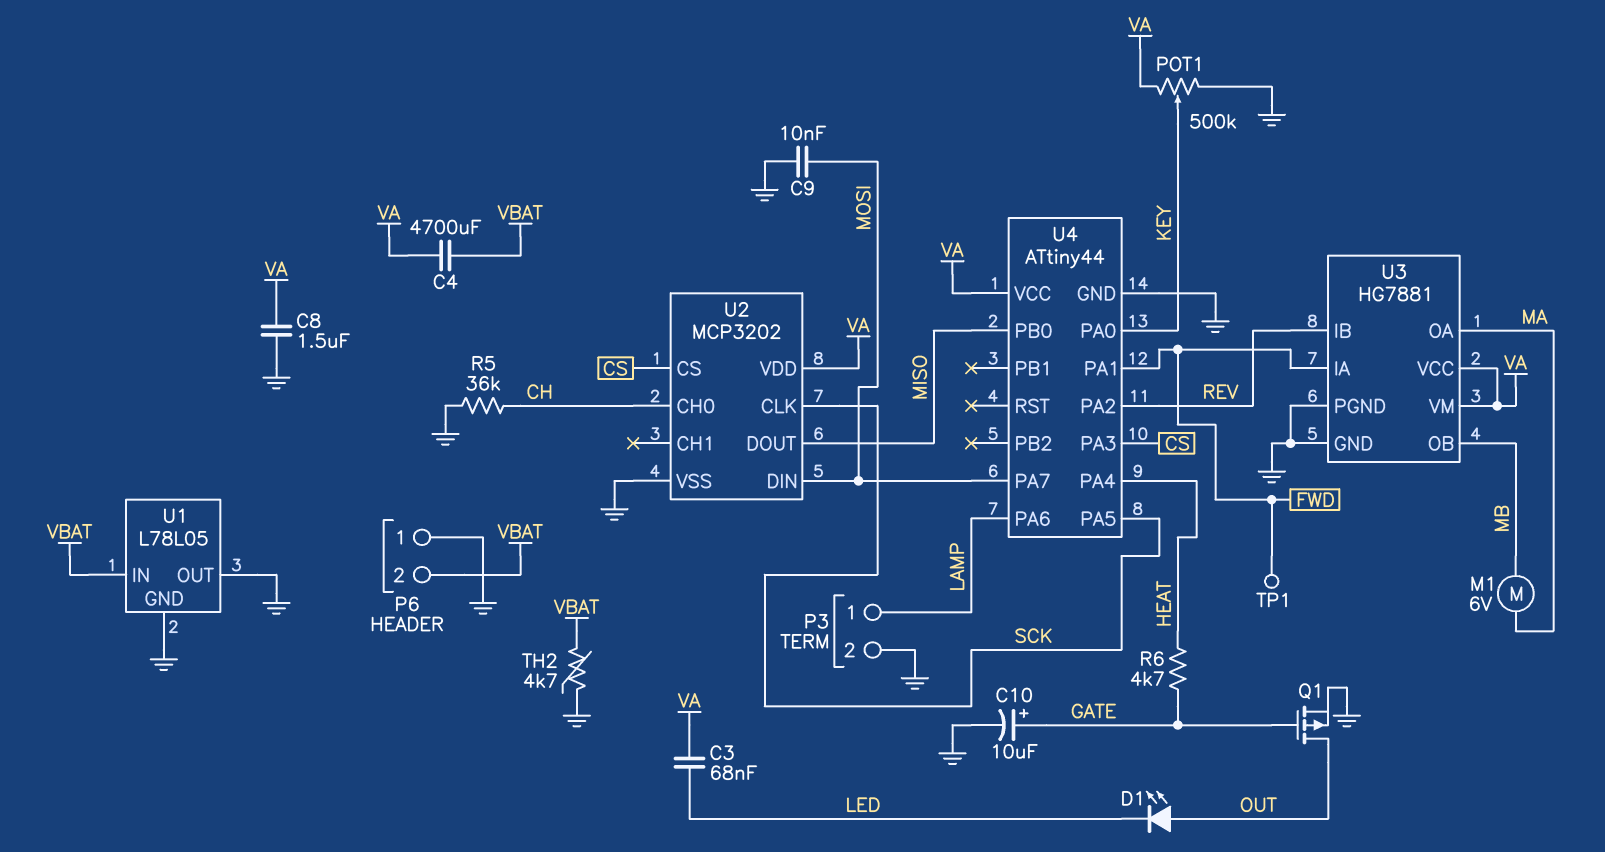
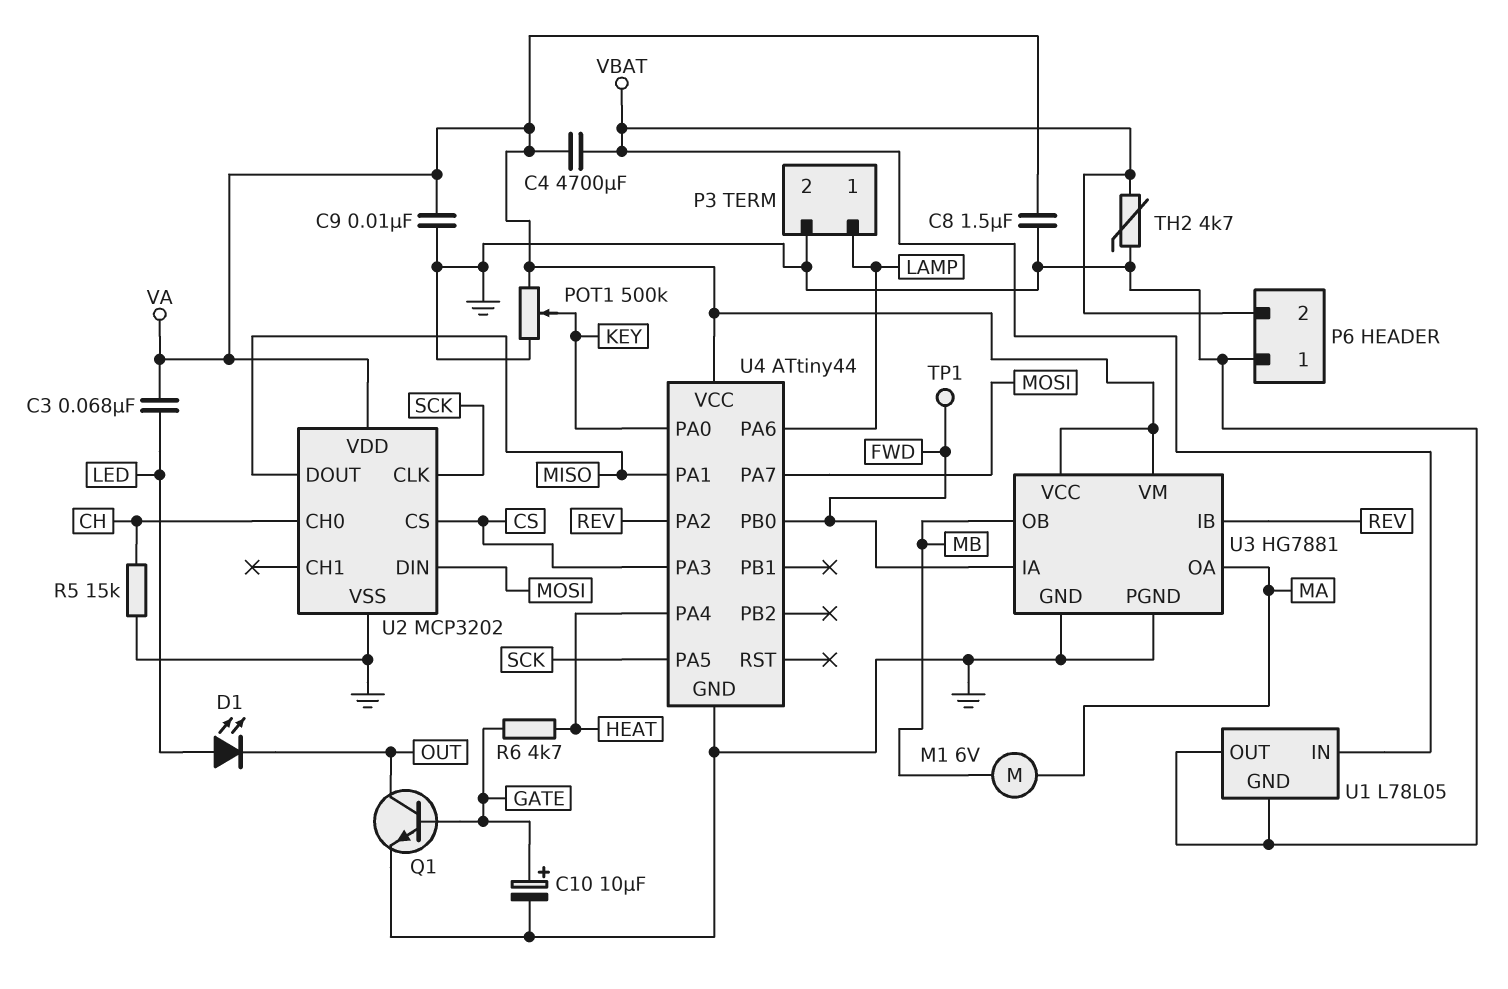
C9: 10nF (GND, MOSI) -> 10nF (GND, VA)
D1: LED (A OUT, K LED) -> LED (A LED, K OUT)
Q1: PMOS (G GATE, D OUT, S GND) -> NPN (B GATE, C OUT, E GND)
R5: 36k (CH, GND) -> 15k (CH, GND)
U4 pin PA1: FWD -> MISO
U4 pin PB0: MISO -> FWD

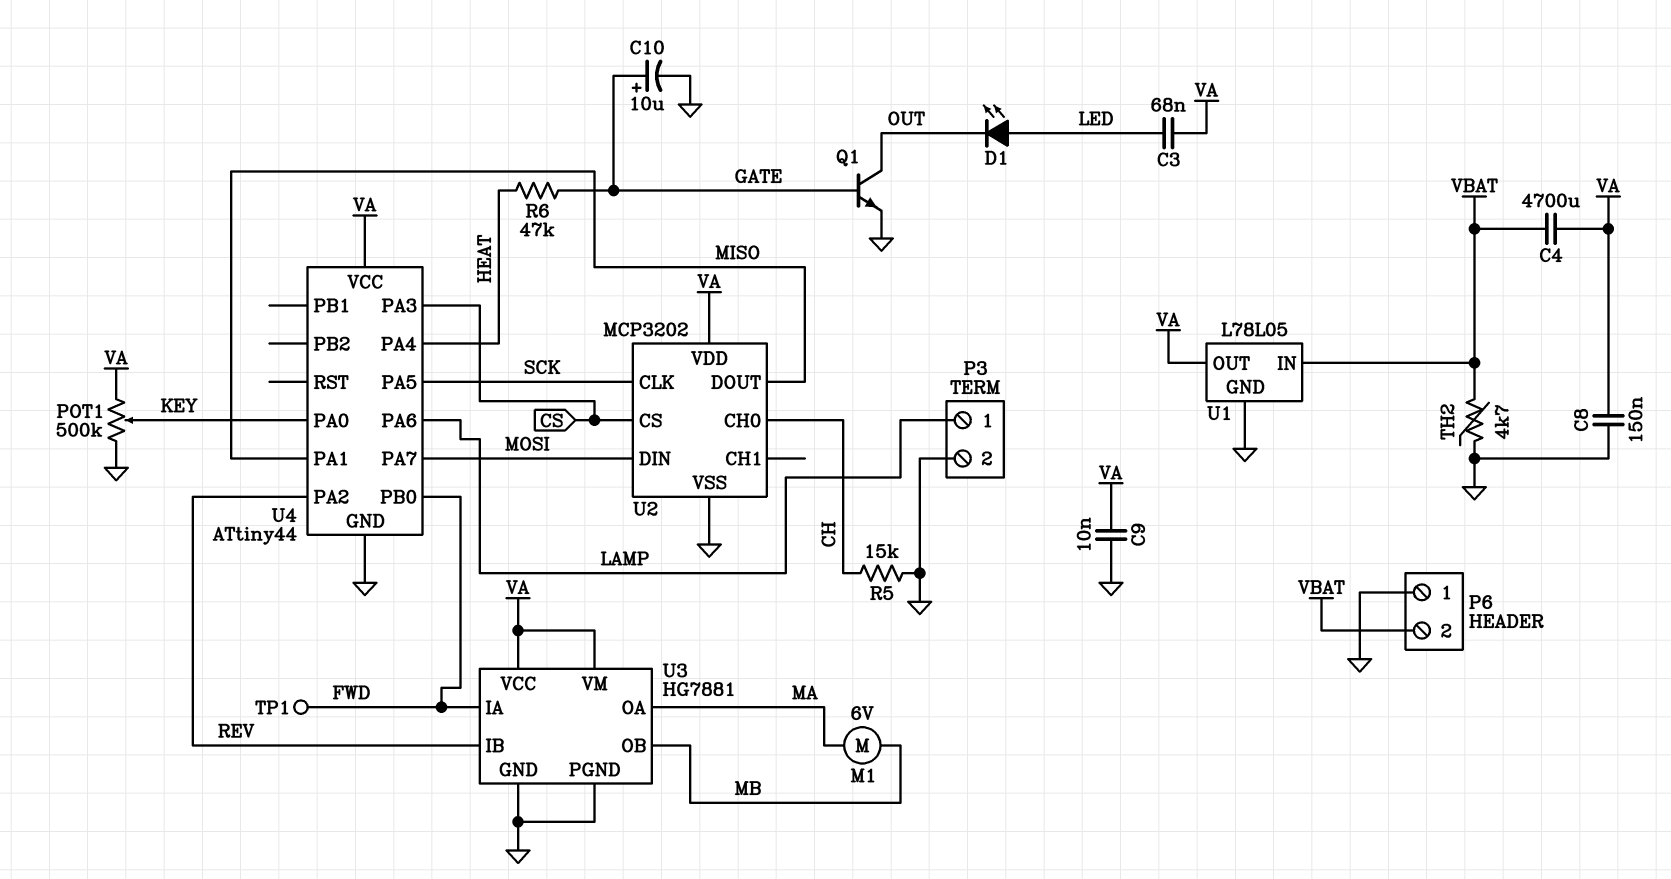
C8: 1.5uF (GND, VA) -> 150nF (GND, VA)
R6: 4.7k (GATE, HEAT) -> 47k (GATE, HEAT)
U1 pin OUT: GND -> VA

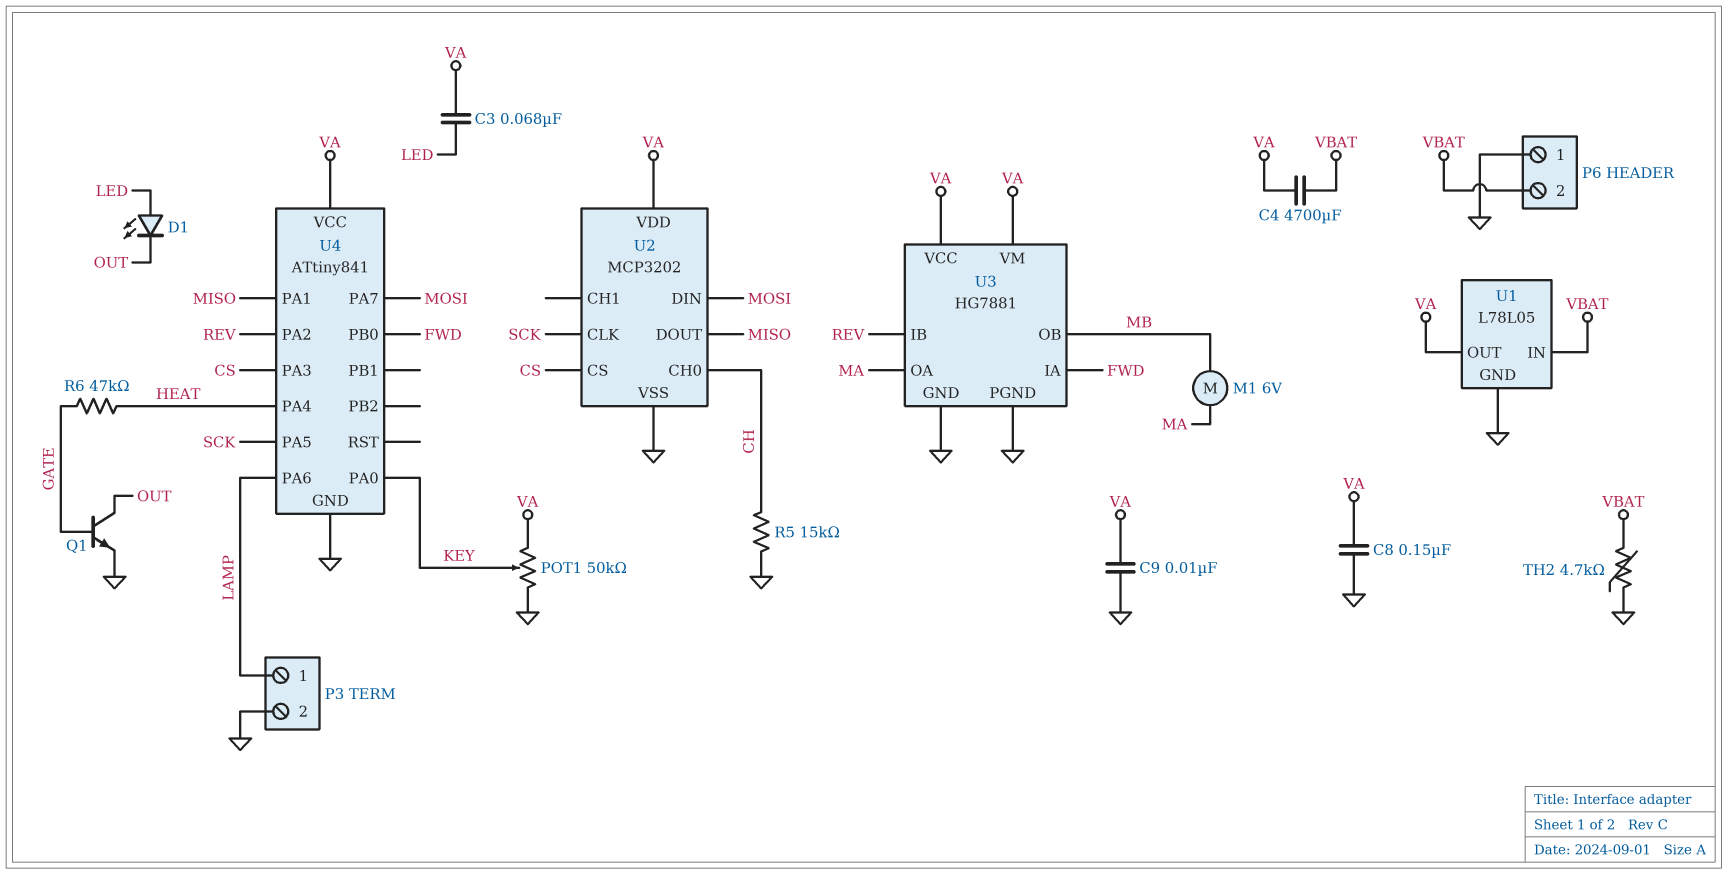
C10: 10uF (plus GATE, minus GND) -> none
POT1: 500k (GND, VA, wiper KEY) -> 50k (GND, VA, wiper KEY)
TP1: test point (FWD) -> none
U4: ATtiny44 -> ATtiny841

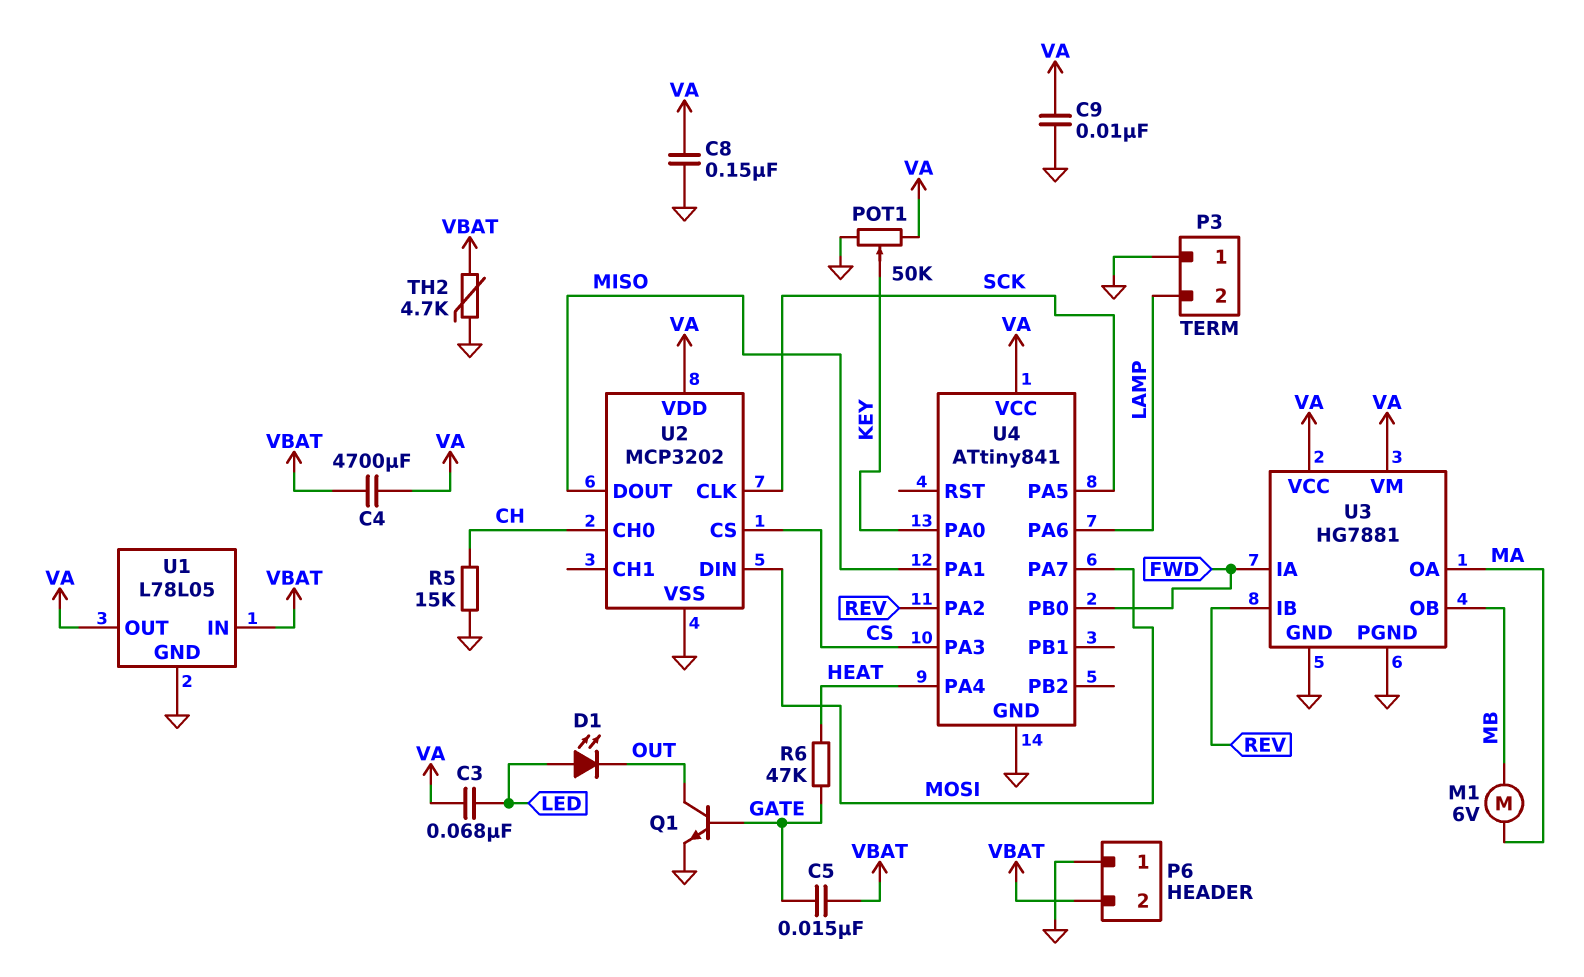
C5: none -> 15nF (GATE, VBAT)
P3 pin 1: LAMP -> GND
P3 pin 2: GND -> LAMP

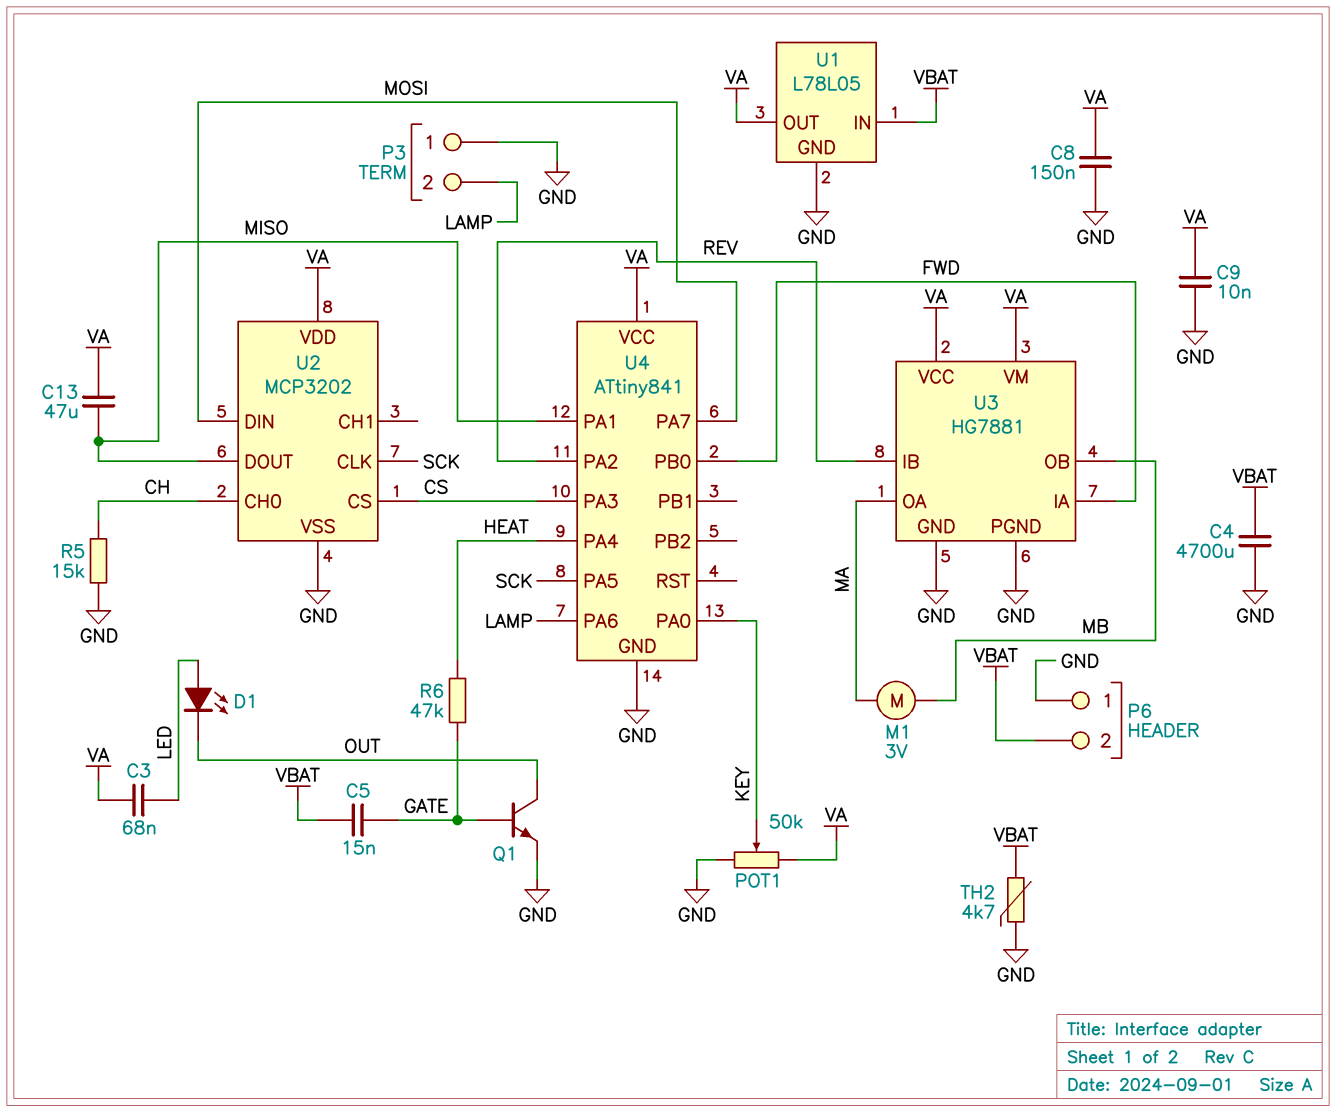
C4: 4700uF (VA, VBAT) -> 4700uF (GND, VBAT)
C13: none -> 47uF (MISO, VA)
M1: motor 6V (MA, MB) -> motor 3V (MA, MB)

